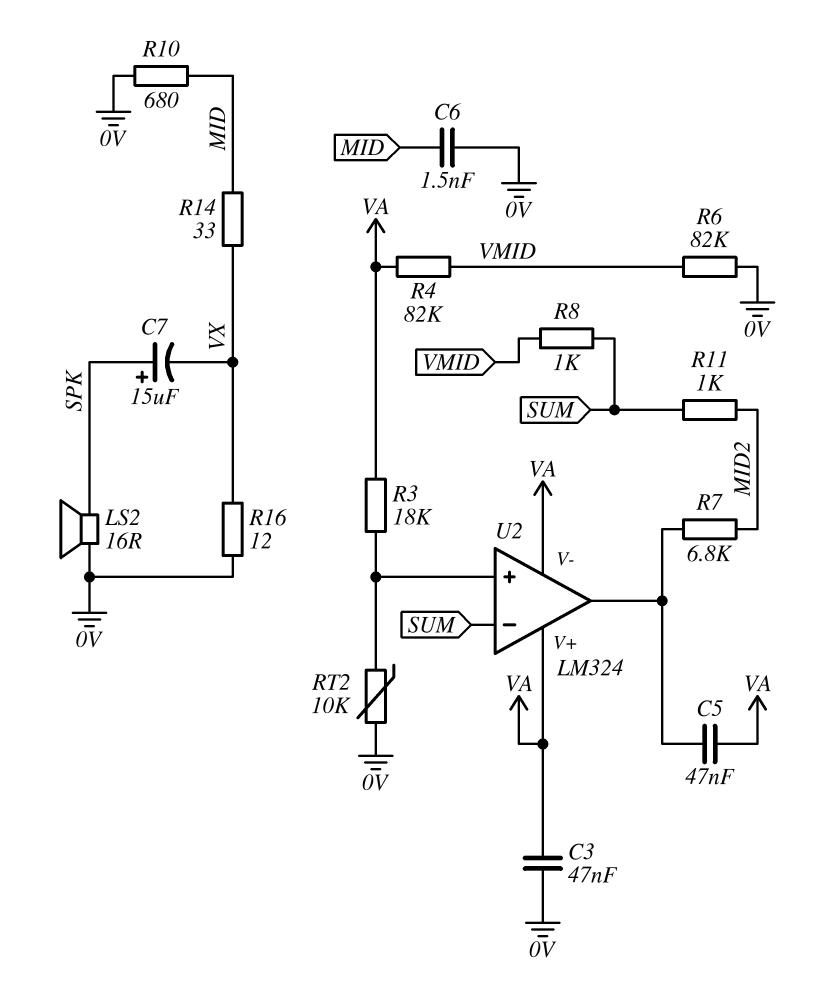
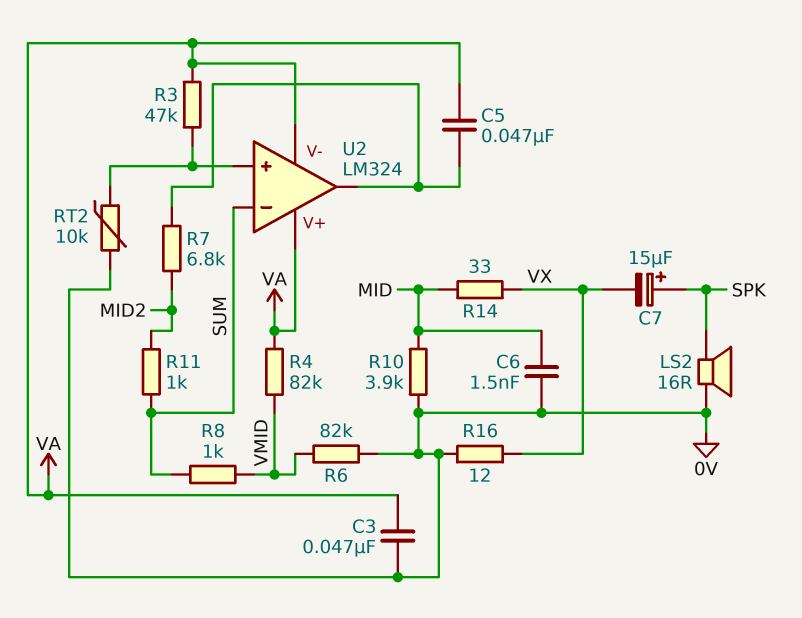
R3: 18k (U2/in+, VA) -> 47k (U2/in+, VA)
R10: 680 (0V, MID) -> 3.9k (0V, MID)

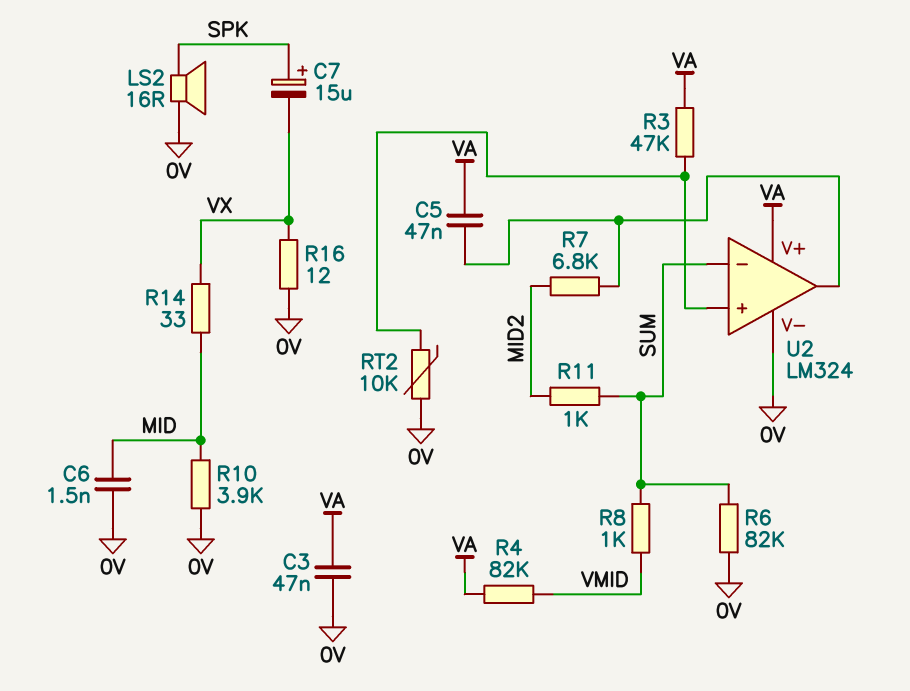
R6: 82k (0V, VMID) -> 82k (0V, SUM)
U2 pin V-: VA -> 0V

